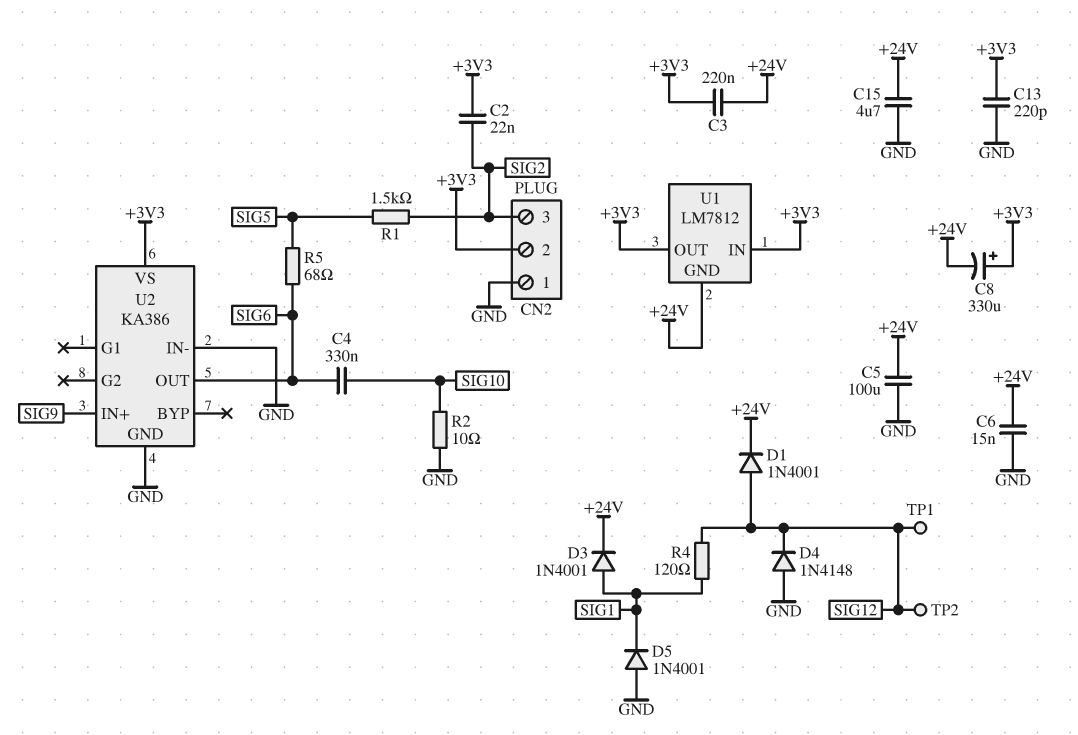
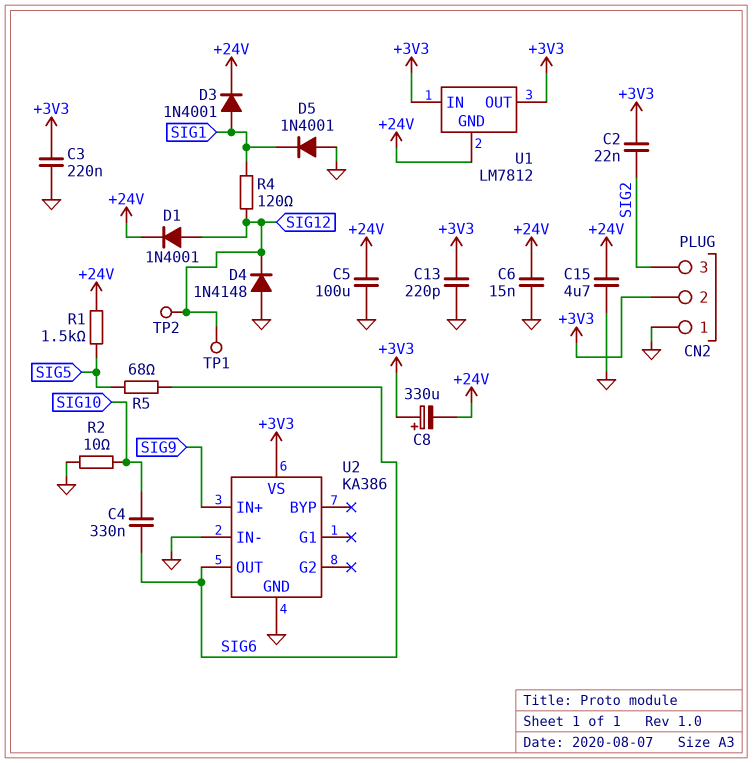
C3: 220nF (+3V3, +24V) -> 220nF (+3V3, GND)
R1: 1.5k (SIG2, SIG5) -> 1.5k (+24V, SIG5)

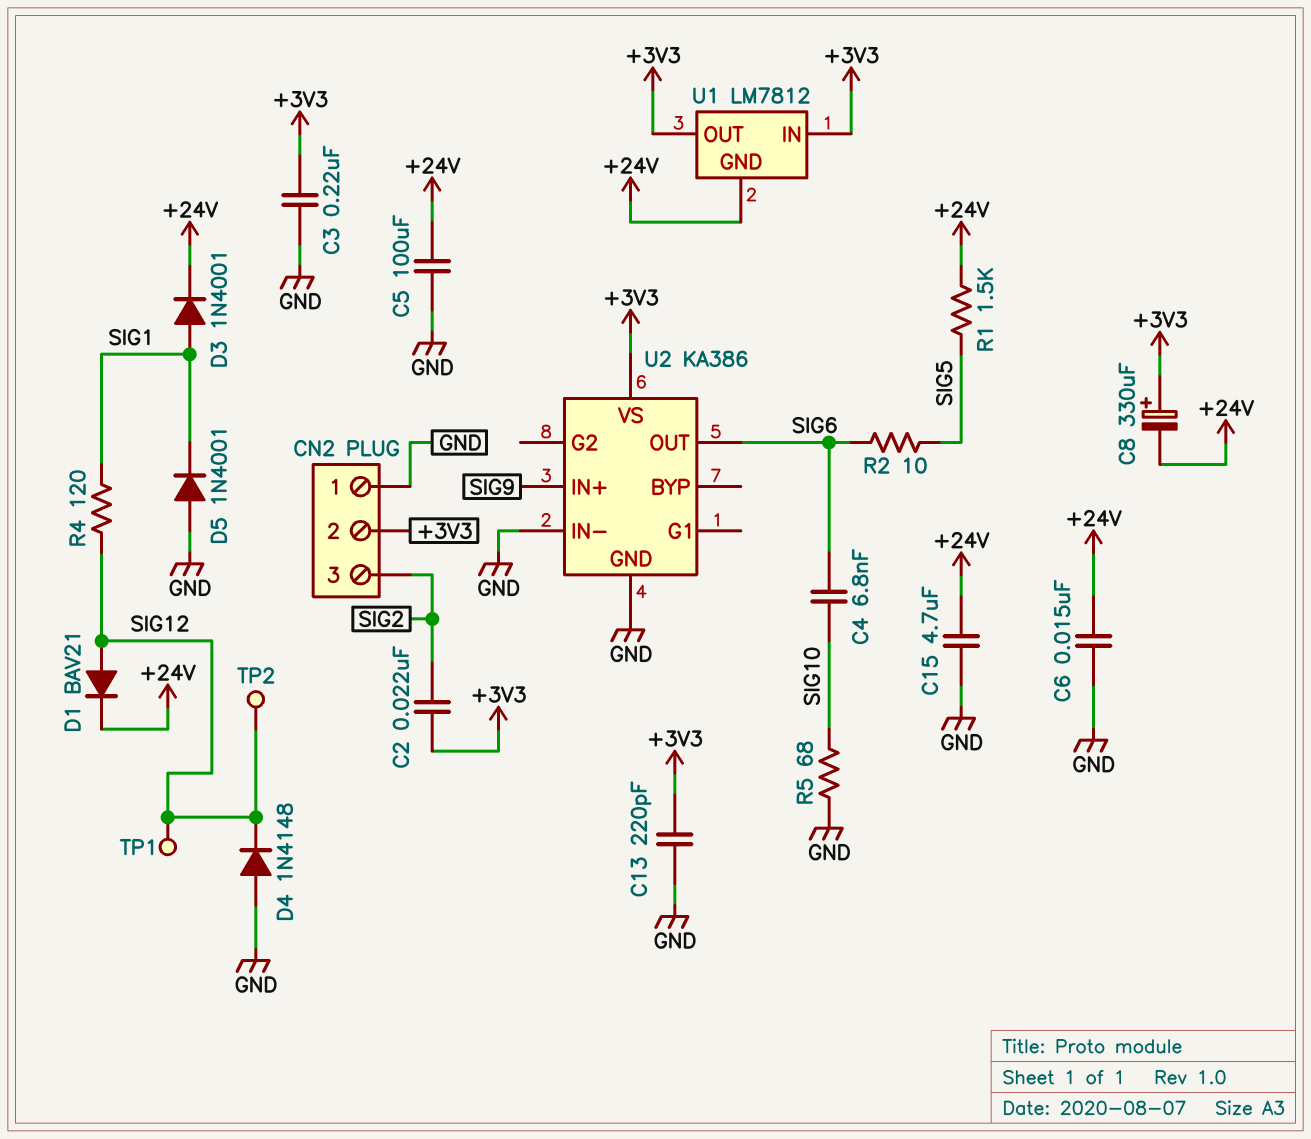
C4: 330nF (SIG6, SIG10) -> 6.8nF (SIG6, SIG10)
D1: diode 1N4001 (A SIG12, K +24V) -> diode BAV21 (A SIG12, K +24V)
R2: 10 (GND, SIG10) -> 10 (SIG5, SIG6)
R5: 68 (SIG5, SIG6) -> 68 (GND, SIG10)

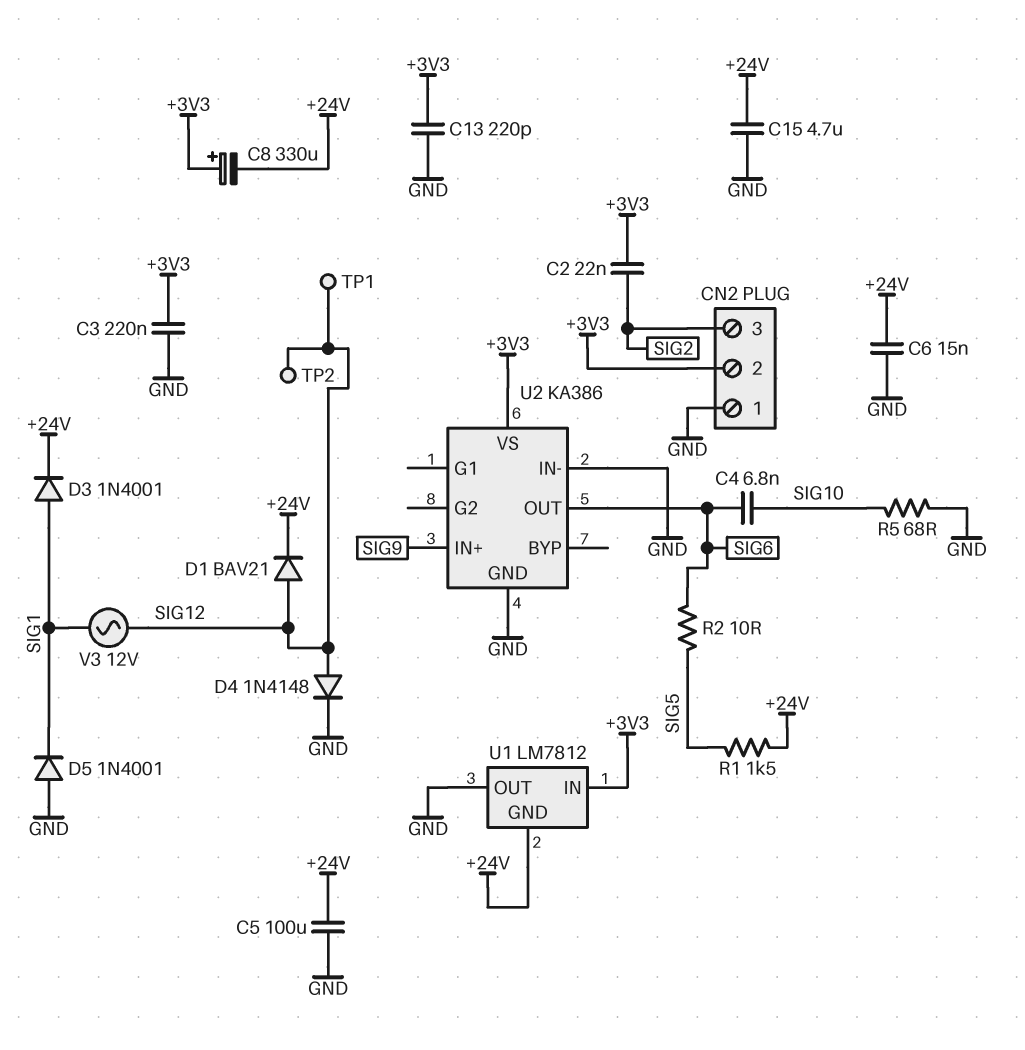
D4: diode 1N4148 (A GND, K SIG12) -> diode 1N4148 (A SIG12, K GND)
R4: 120 (SIG1, SIG12) -> none
U1 pin OUT: +3V3 -> GND
V3: none -> AC 12V (SIG1, SIG12)

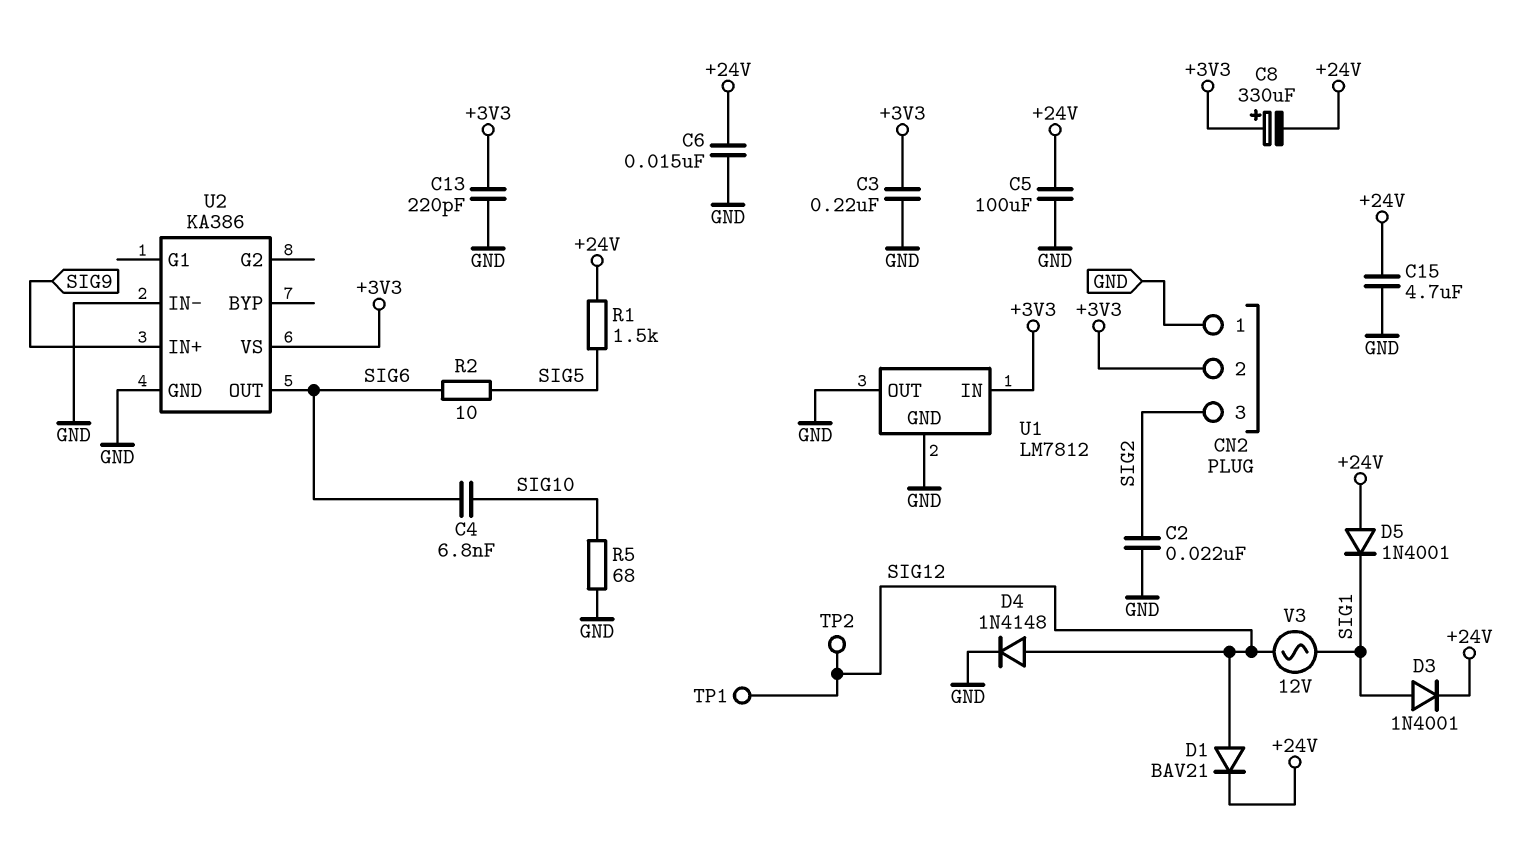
C2: 22nF (+3V3, SIG2) -> 22nF (GND, SIG2)
D5: diode 1N4001 (A GND, K SIG1) -> diode 1N4001 (A +24V, K SIG1)
U1 pin GND: +24V -> GND

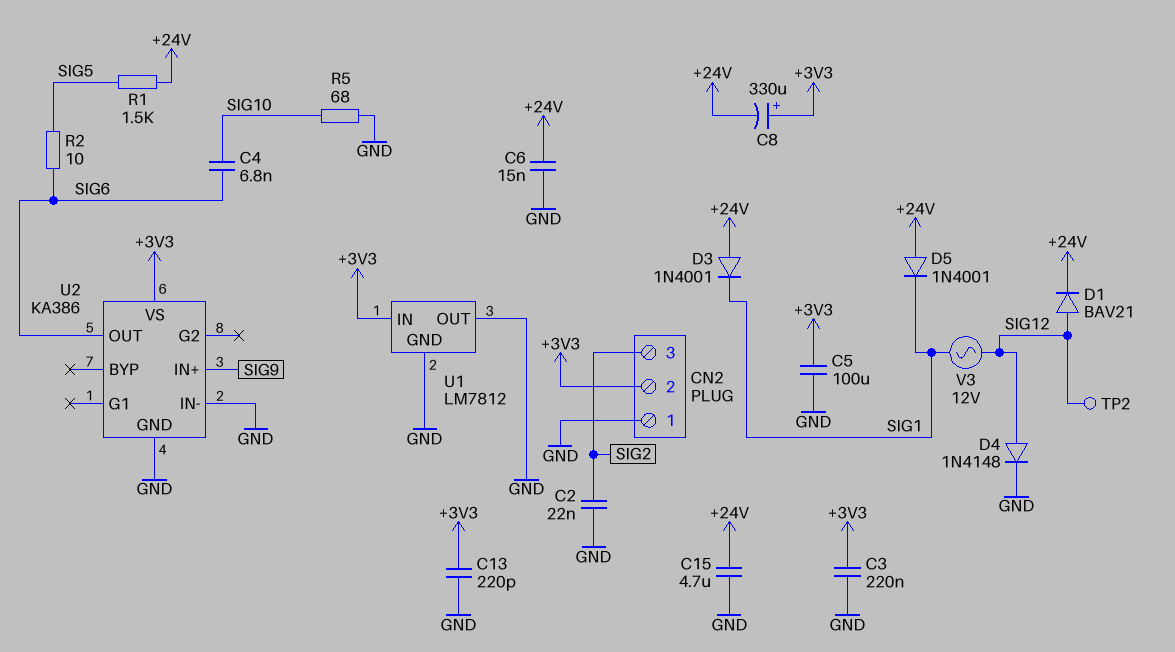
C5: 100uF (+24V, GND) -> 100uF (+3V3, GND)
D3: diode 1N4001 (A SIG1, K +24V) -> diode 1N4001 (A +24V, K SIG1)
TP1: test point (SIG12) -> none

